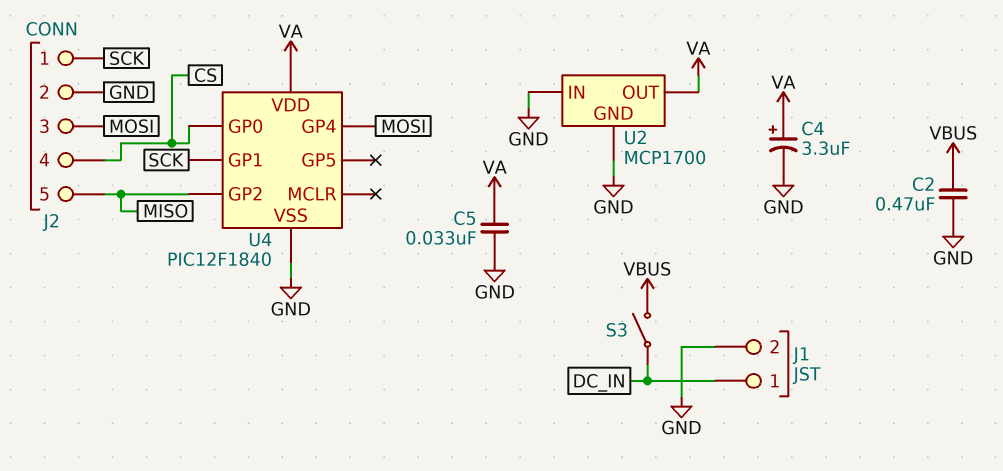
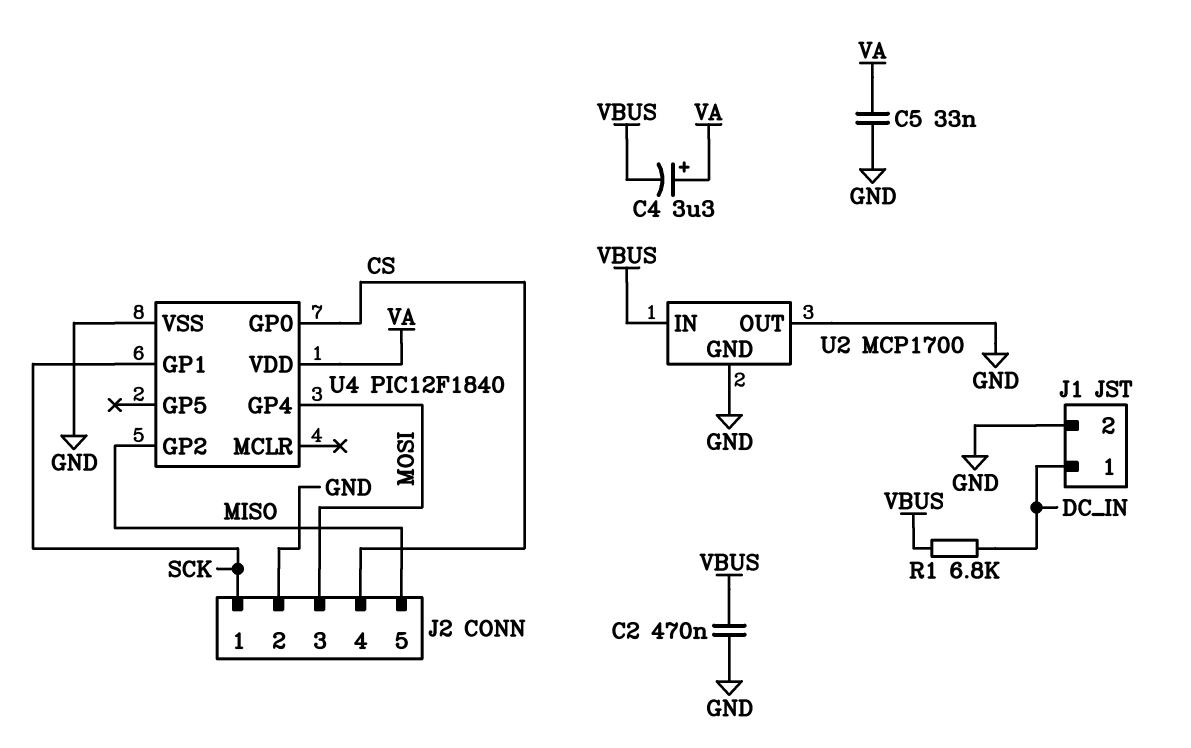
C4: 3.3uF (plus VA, minus GND) -> 3.3uF (plus VA, minus VBUS)
R1: none -> 6.8k (DC_IN, VBUS)
S3: switch (DC_IN, VBUS) -> none
U2 pin IN: GND -> VBUS
U2 pin OUT: VA -> GND

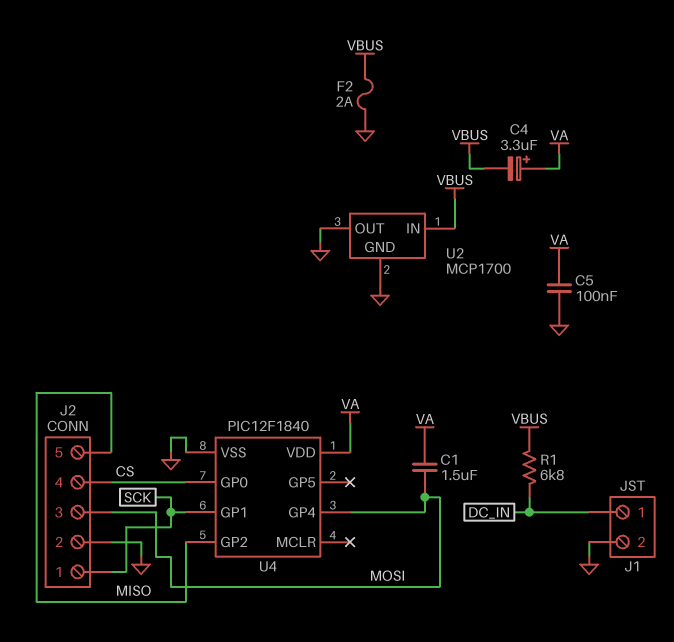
C1: none -> 1.5uF (MOSI, VA)
C2: 470nF (GND, VBUS) -> none
C5: 33nF (GND, VA) -> 100nF (GND, VA)
F2: none -> 2A (GND, VBUS)

